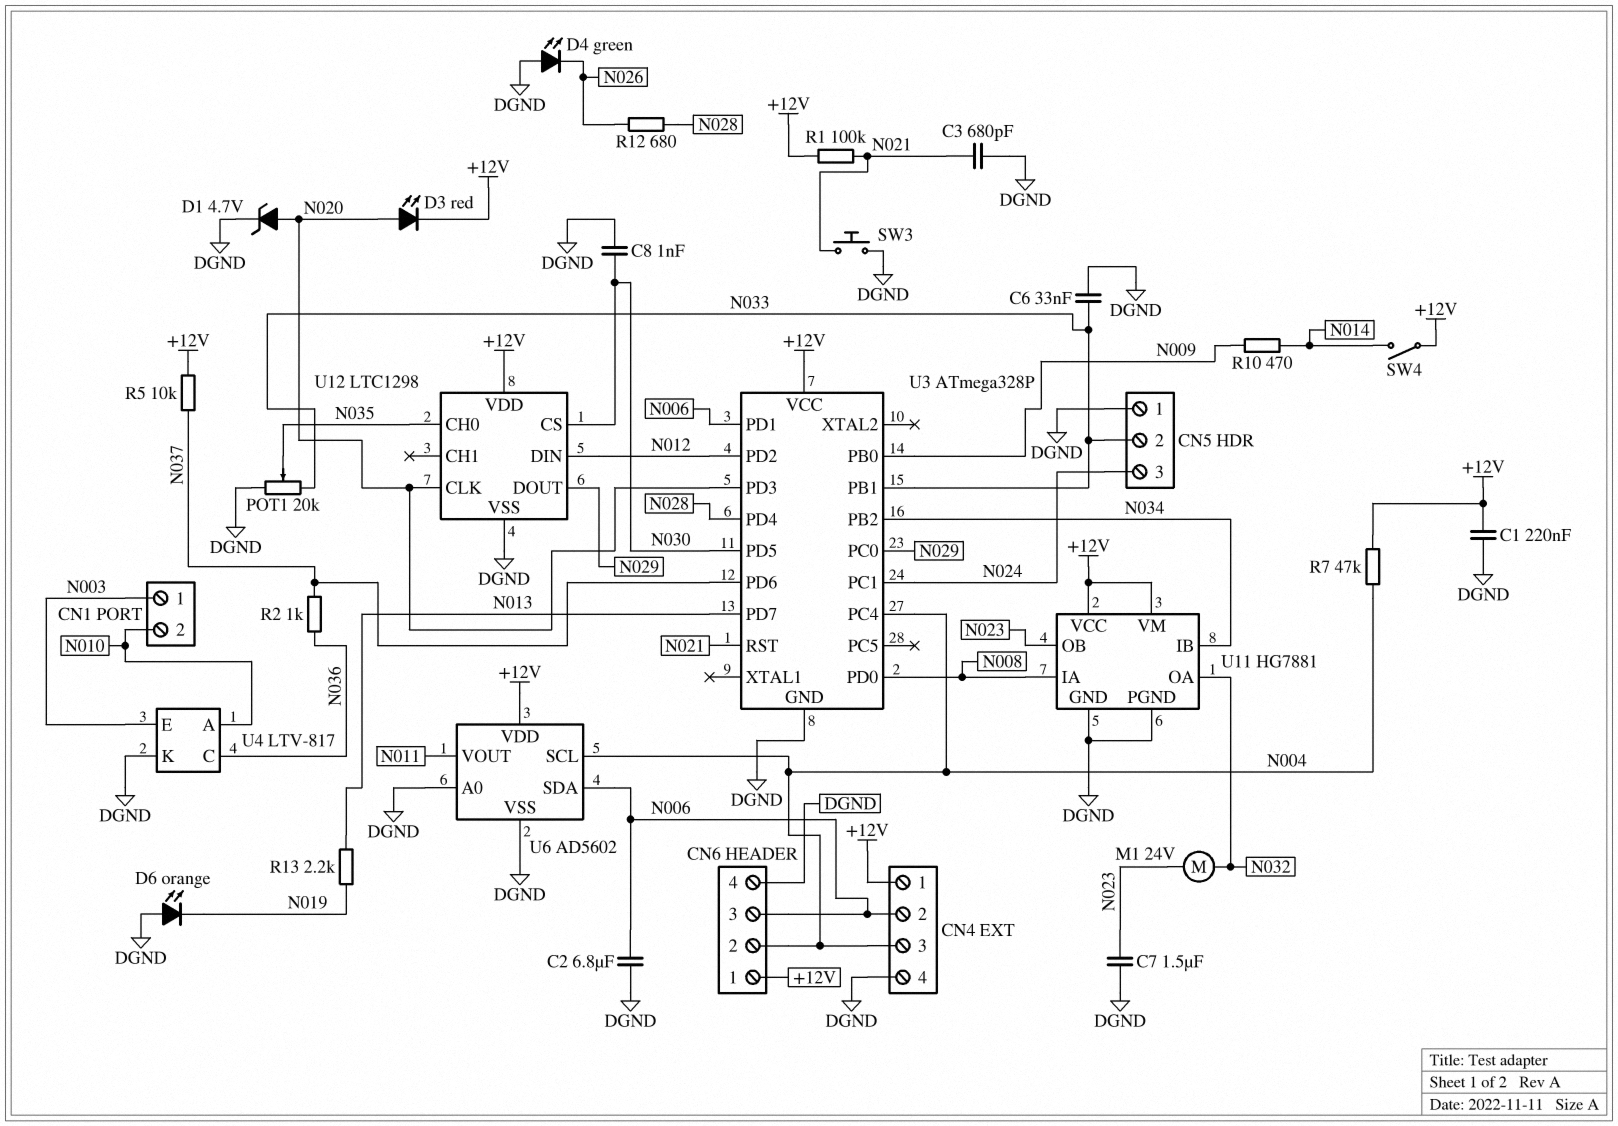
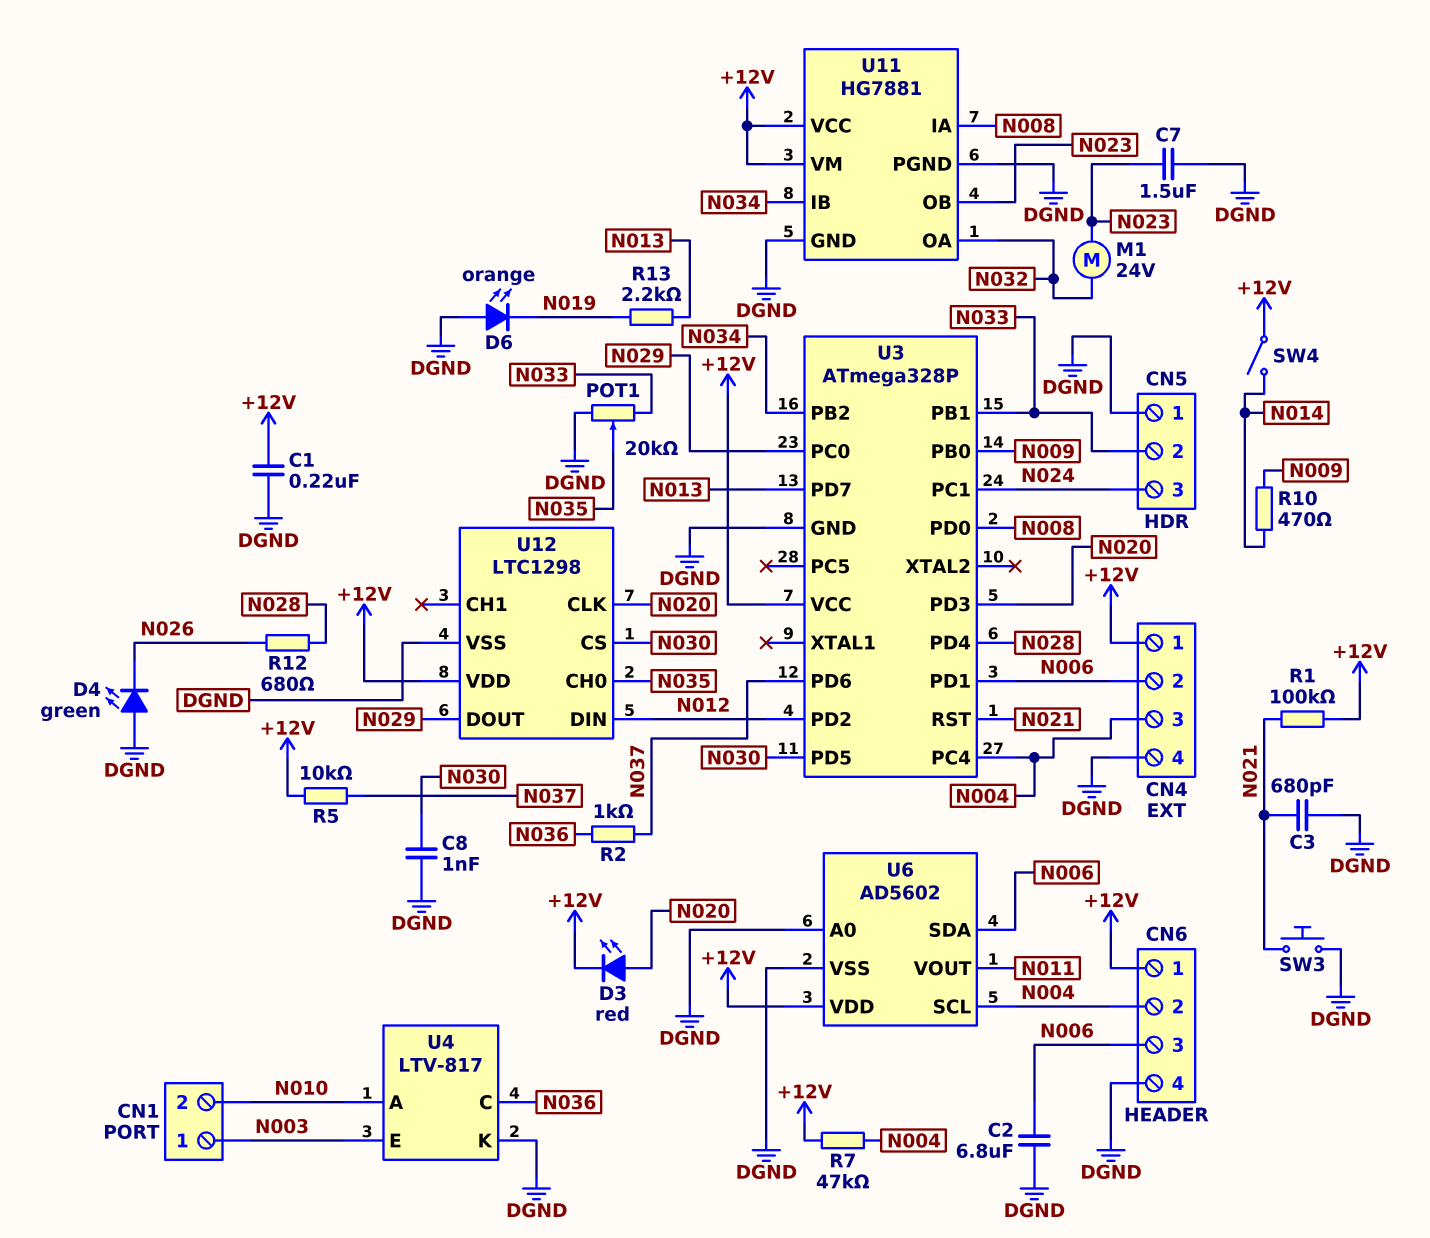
C6: 33nF (DGND, N033) -> none
D1: zener 4.7V (A N020, K DGND) -> none

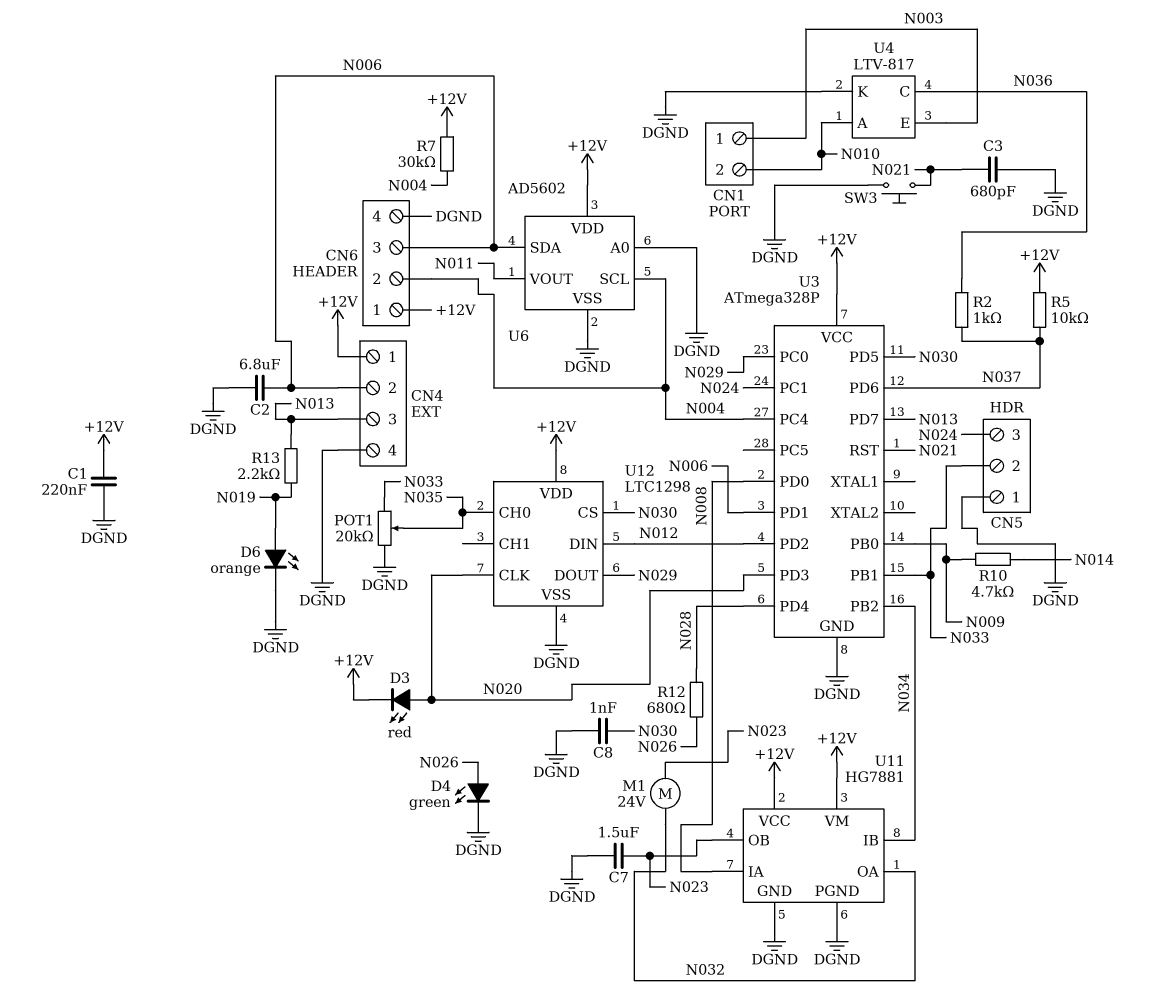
CN4 pin 3: N004 -> N013
D4: LED green (A DGND, K N026) -> LED green (A N026, K DGND)
D6: LED orange (A DGND, K N019) -> LED orange (A N019, K DGND)
R1: 100k (+12V, N021) -> none
R7: 47k (+12V, N004) -> 30k (+12V, N004)
R10: 470 (N009, N014) -> 4.7k (N009, N014)
SW4: switch (+12V, N014) -> none

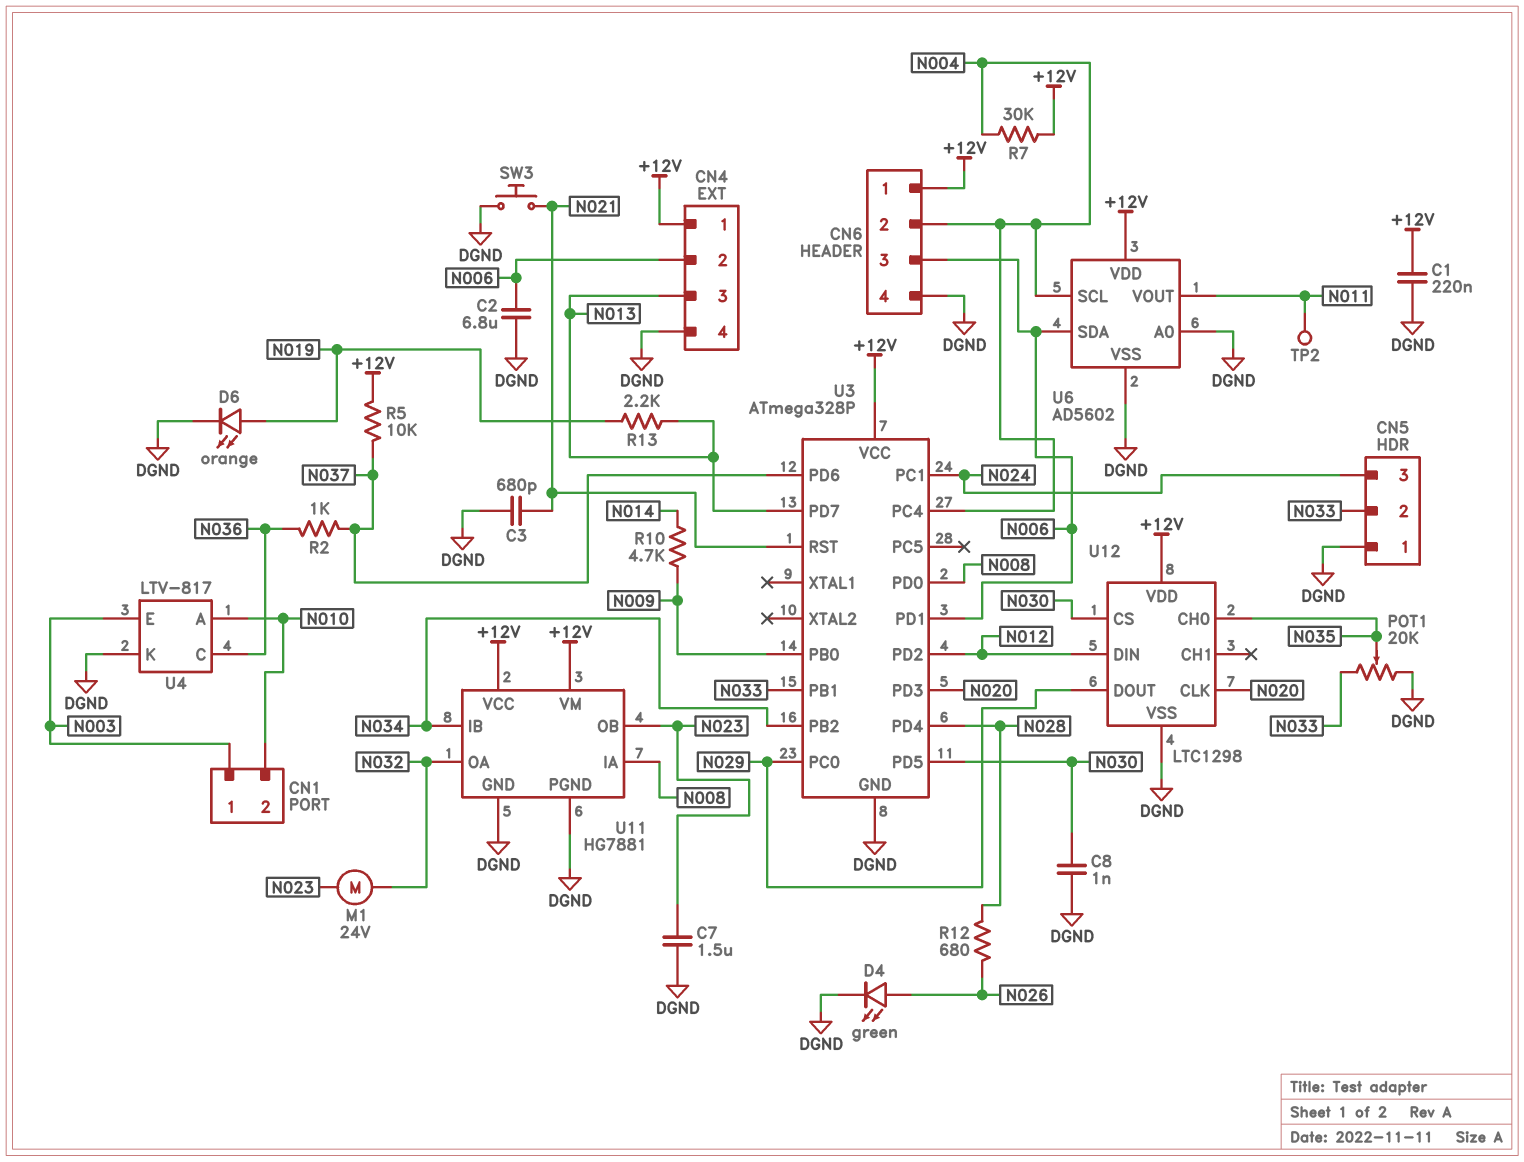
D3: LED red (A N020, K +12V) -> none
TP2: none -> test point (N011)

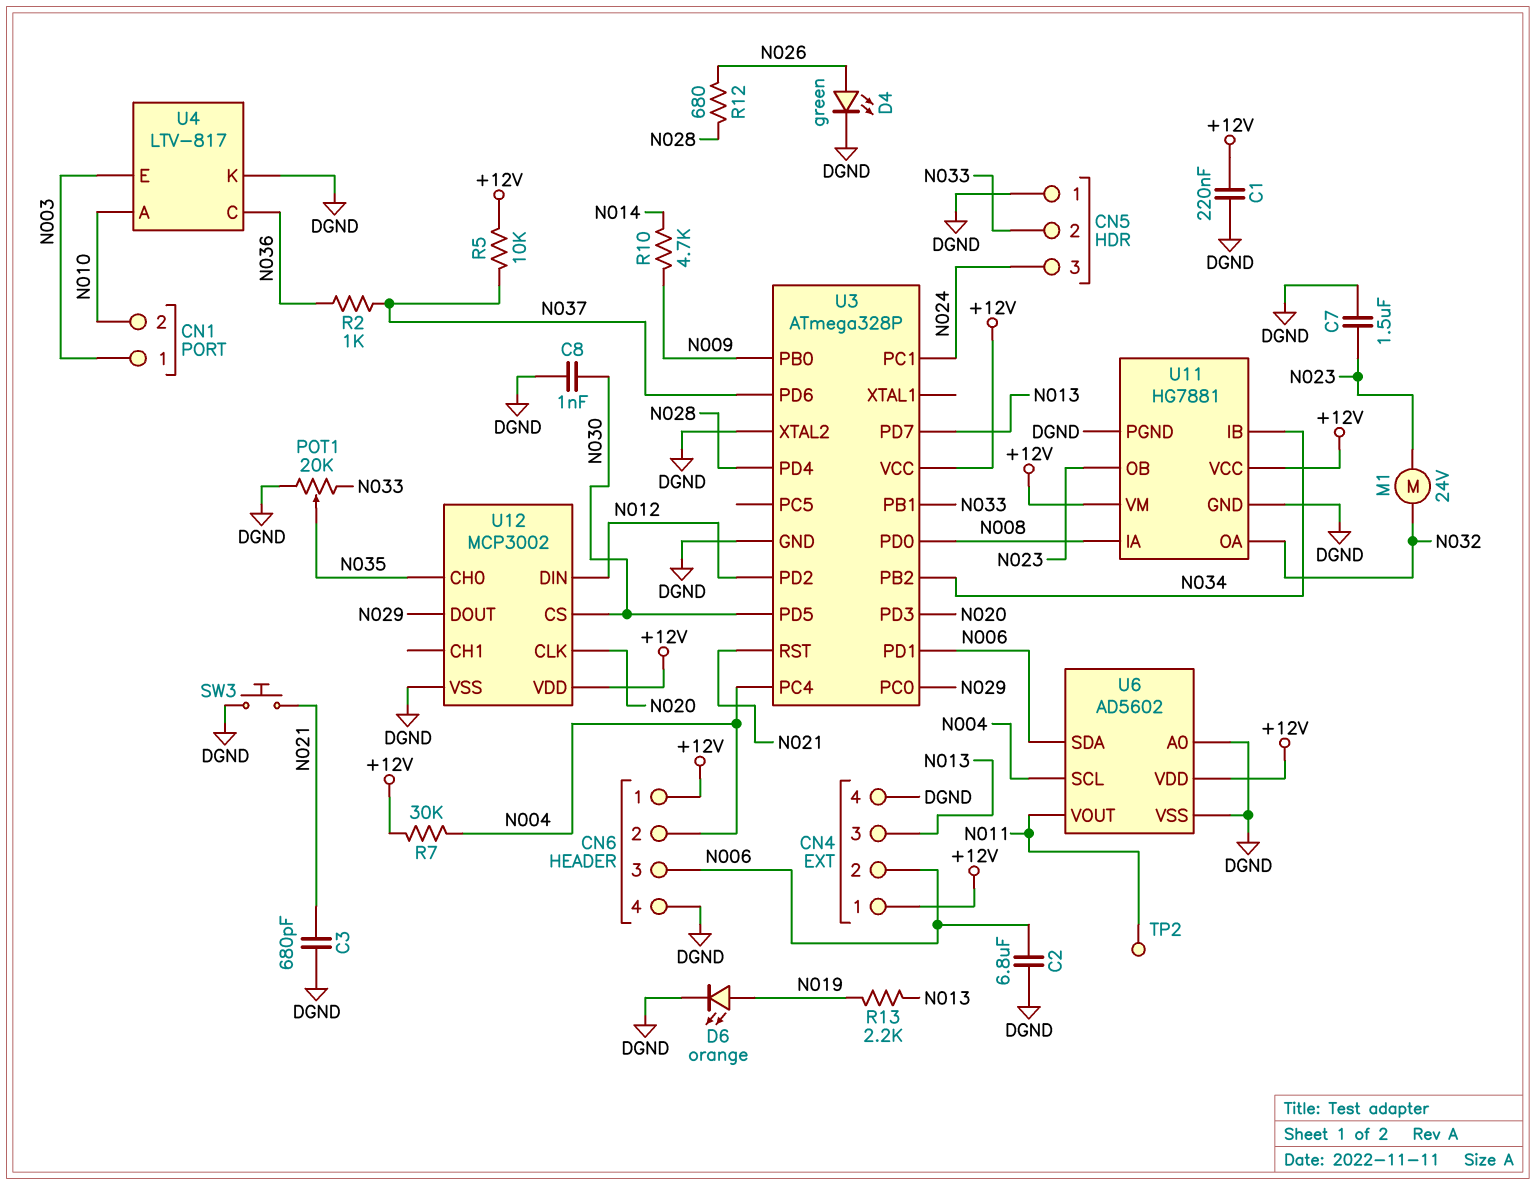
U3 pin XTAL2: none -> DGND
U12: LTC1298 -> MCP3002

